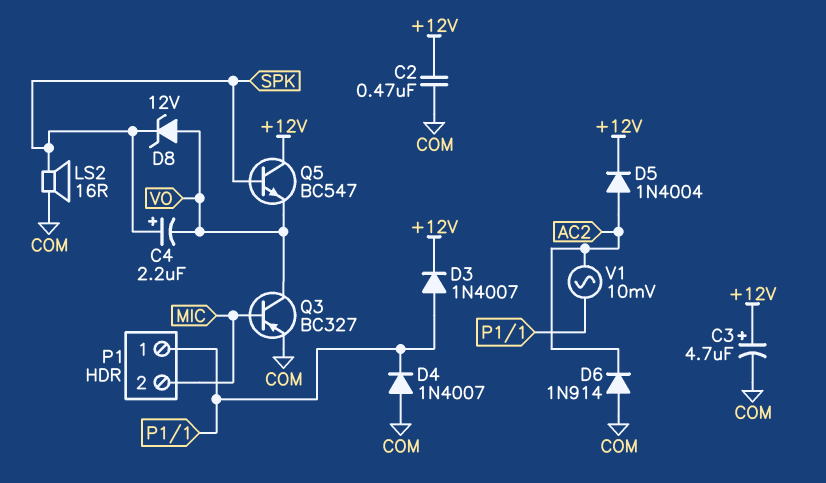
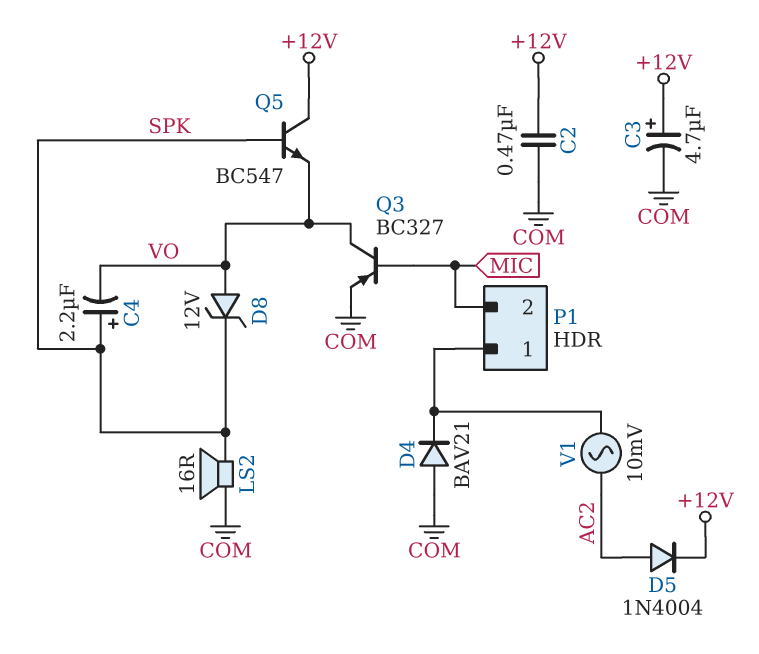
D3: diode 1N4007 (A P1/1, K +12V) -> none
D4: diode 1N4007 (A COM, K P1/1) -> diode BAV21 (A COM, K P1/1)
D6: diode 1N914 (A COM, K AC2) -> none

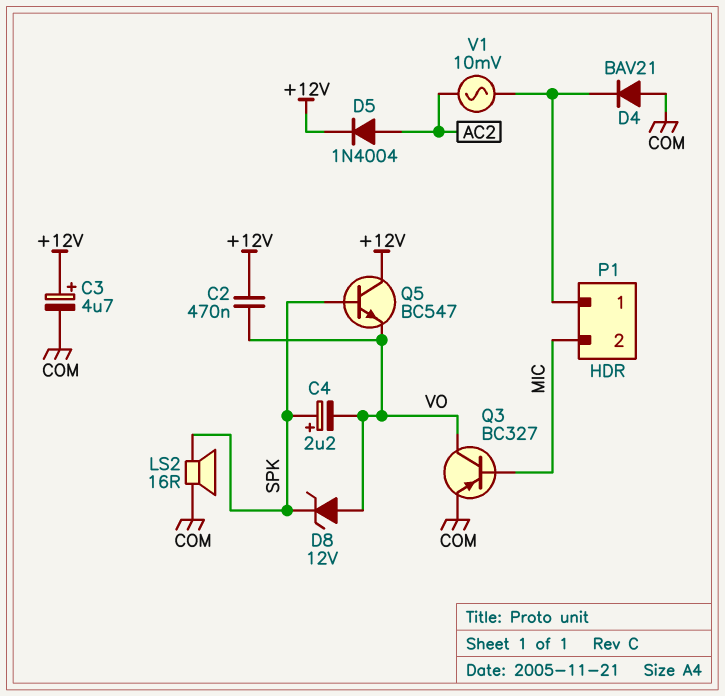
C2: 470nF (+12V, COM) -> 470nF (+12V, VO)

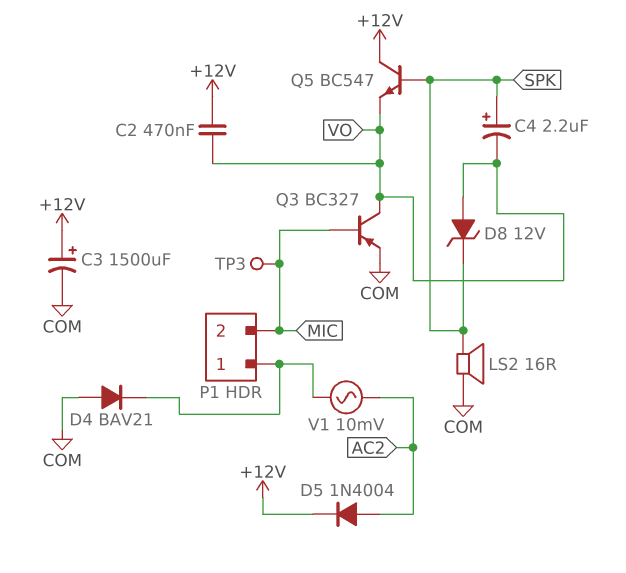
C3: 4.7uF (plus +12V, minus COM) -> 1500uF (plus +12V, minus COM)
TP3: none -> test point (MIC)

